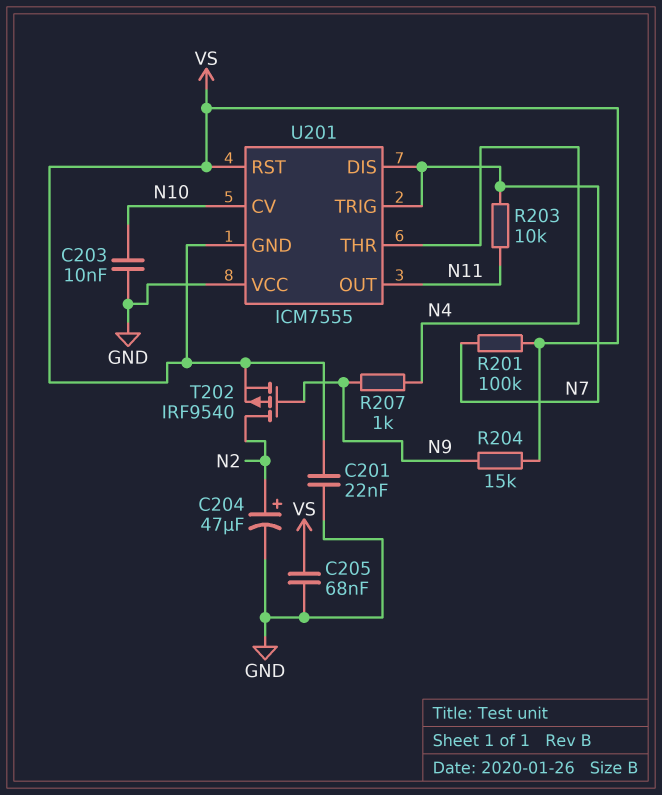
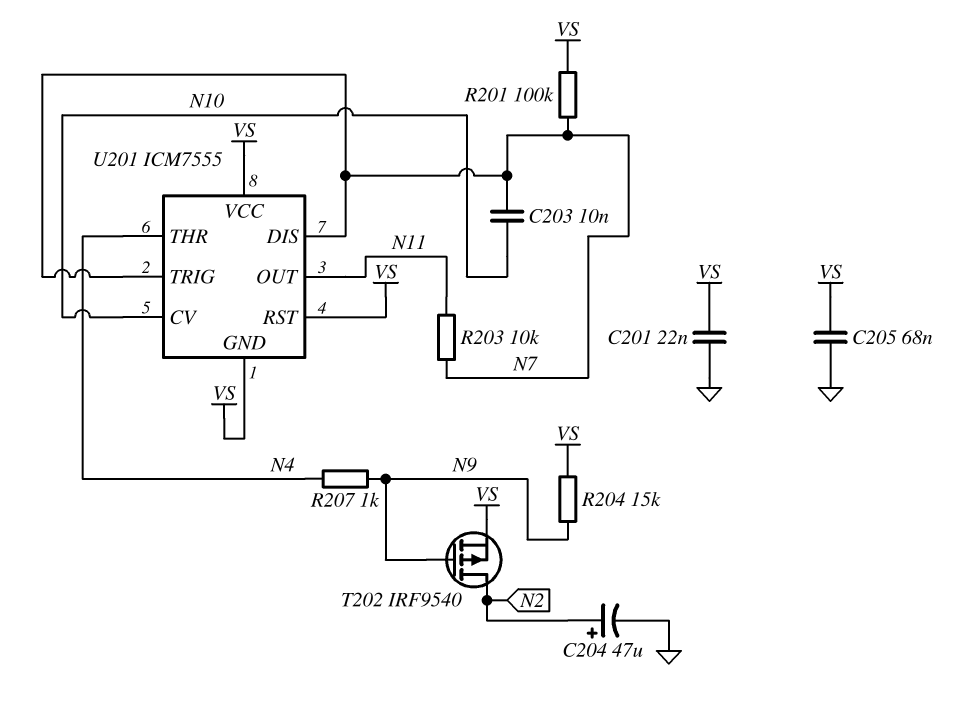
C203: 10nF (GND, N10) -> 10nF (N7, N10)
U201 pin VCC: GND -> VS

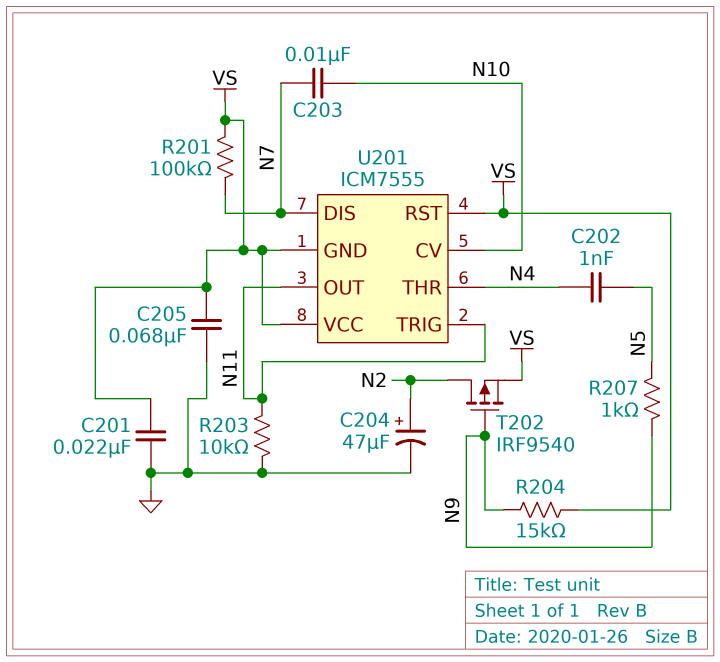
C202: none -> 1nF (N4, N5)
R203: 10k (N7, N11) -> 10k (GND, N11)
R207: 1k (N4, N9) -> 1k (N5, N9)
U201 pin TRIG: N7 -> N11

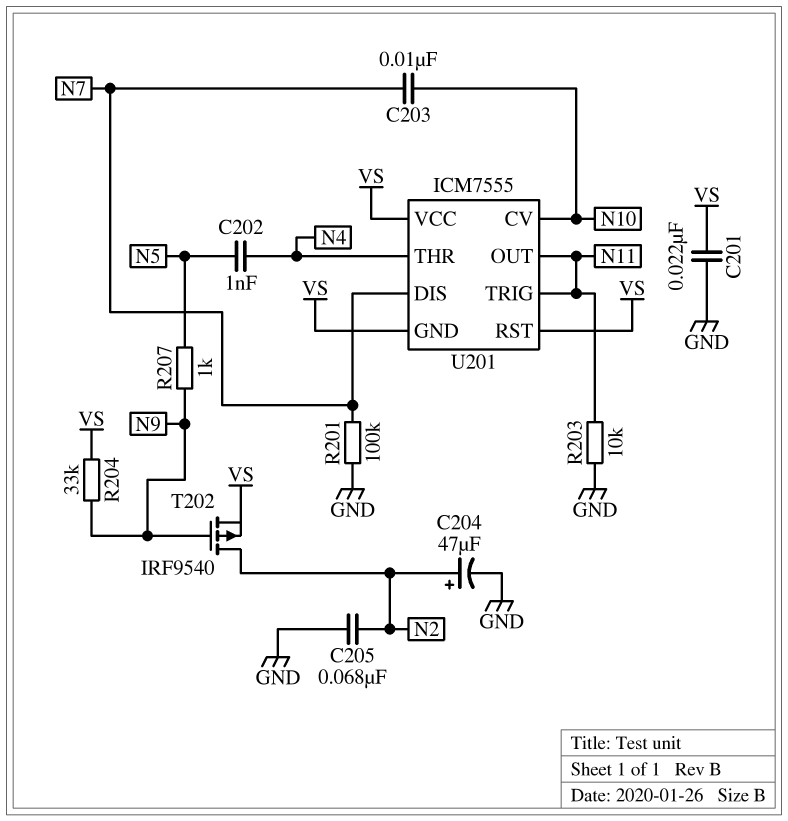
C205: 68nF (GND, VS) -> 68nF (GND, N2)
R201: 100k (N7, VS) -> 100k (GND, N7)
R204: 15k (N9, VS) -> 33k (N9, VS)

